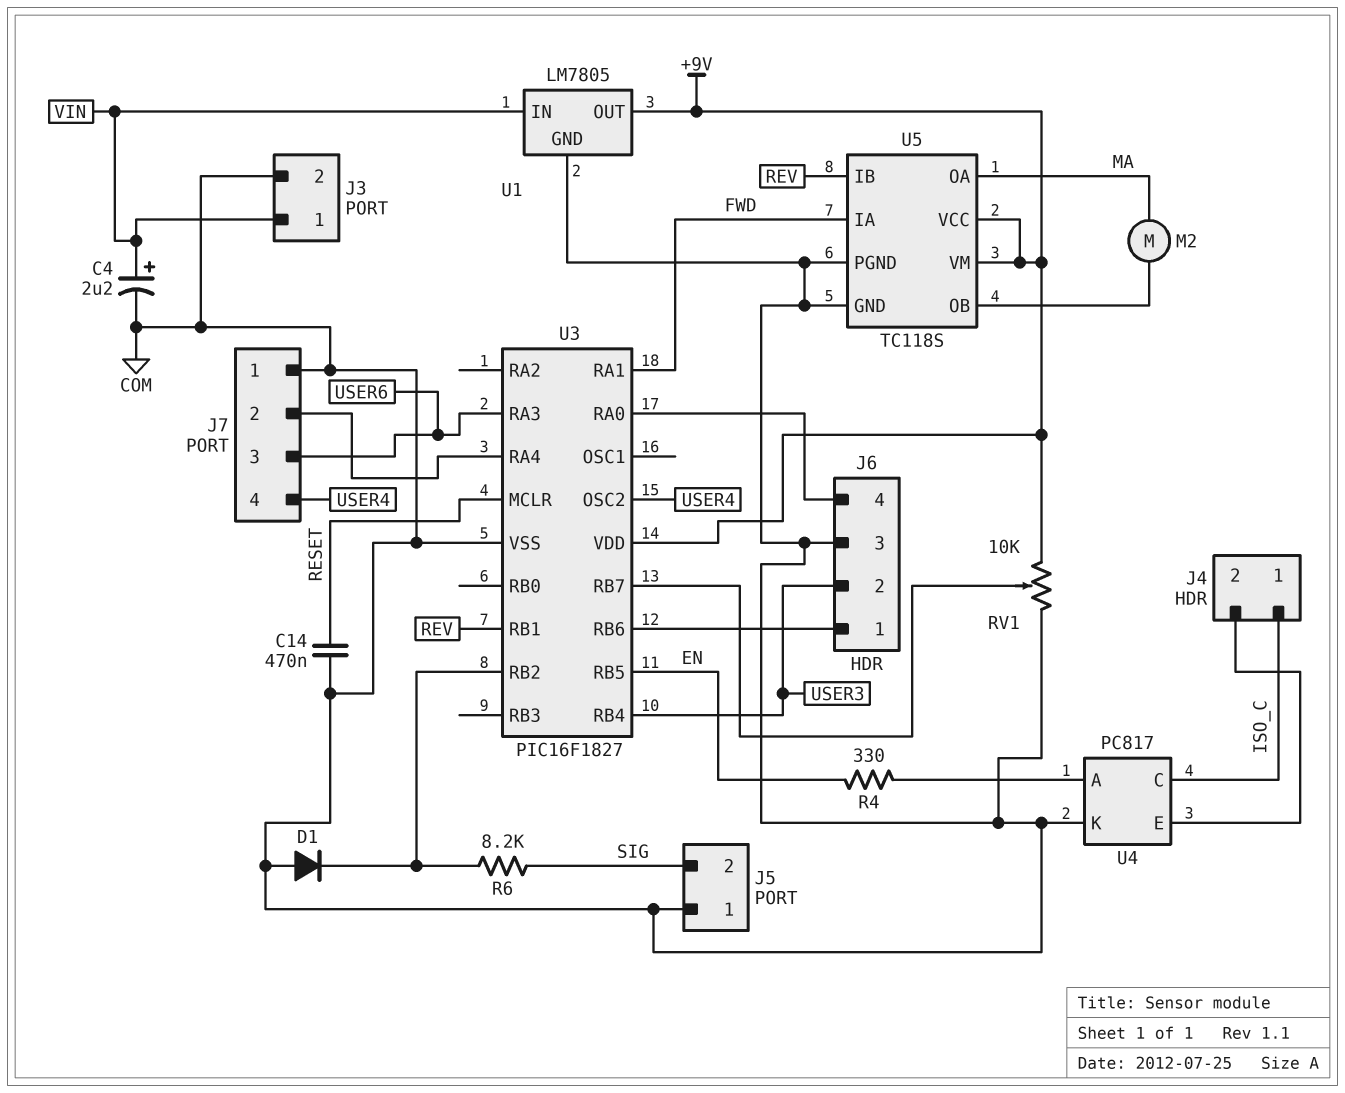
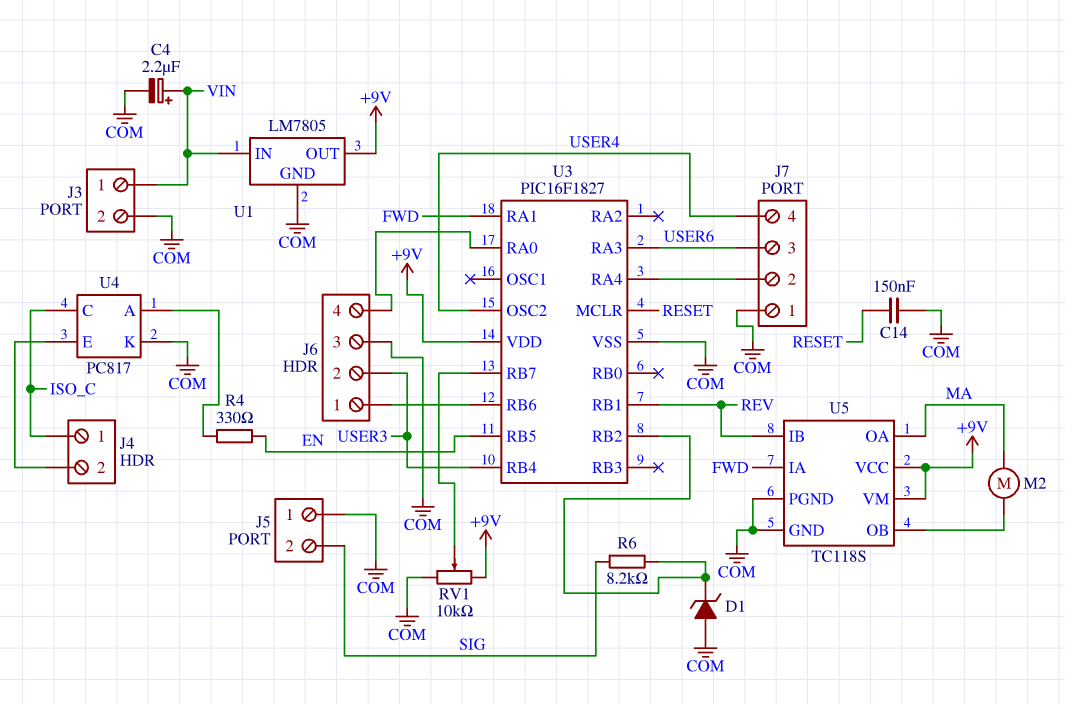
C14: 470nF (COM, RESET) -> 150nF (COM, RESET)
D1: diode (A COM, K U3/RB2) -> zener (A COM, K U3/RB2)

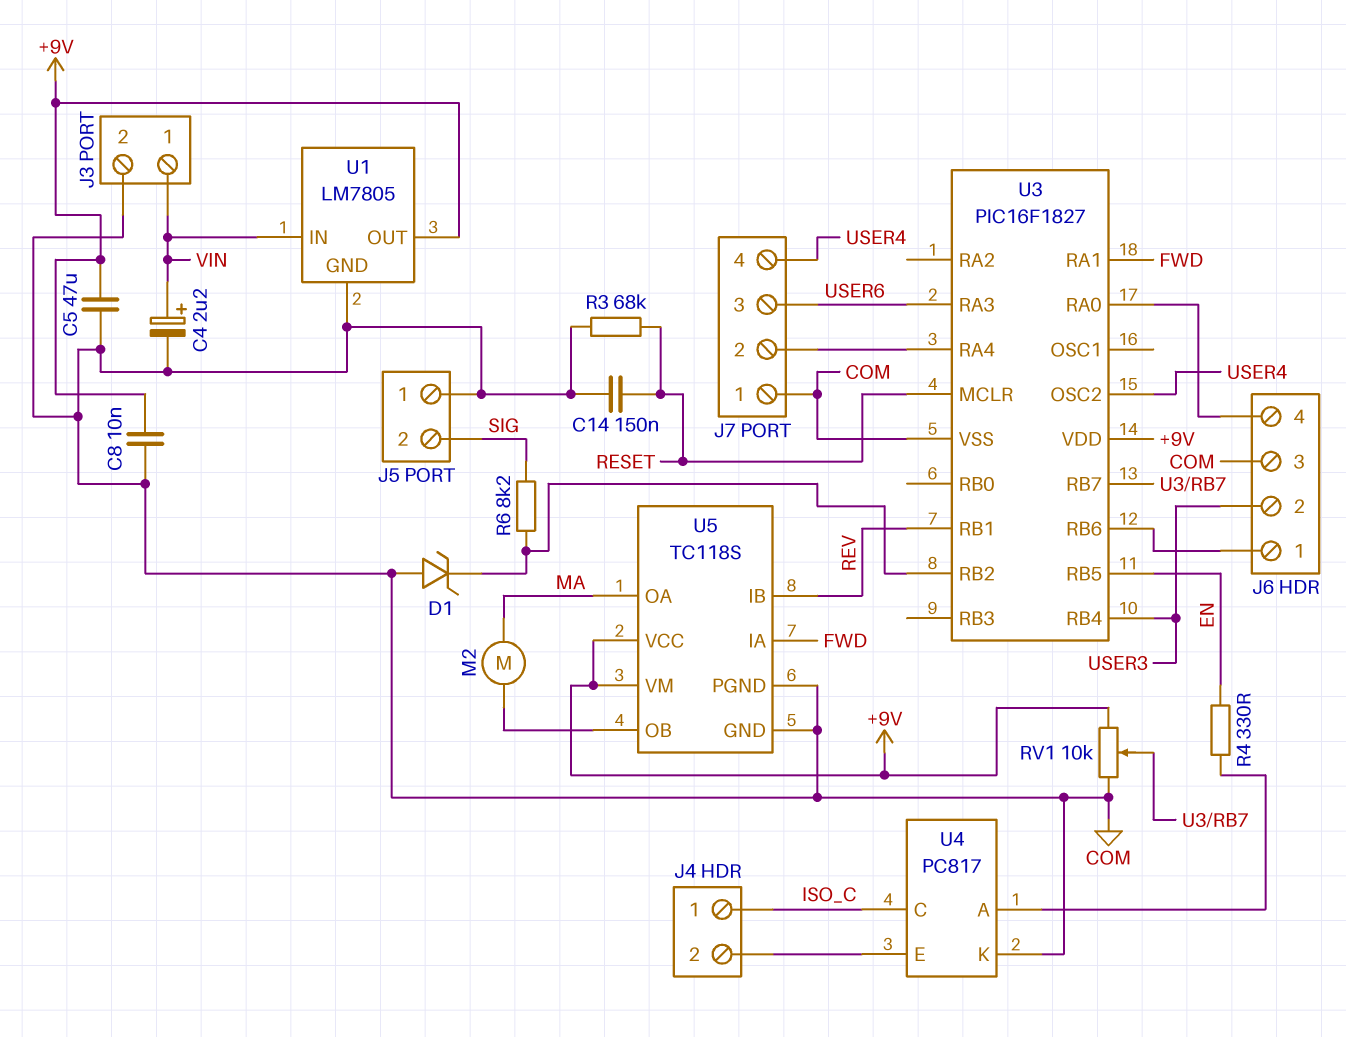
C5: none -> 47uF (+9V, COM)
C8: none -> 10nF (+9V, COM)
R3: none -> 68k (COM, RESET)

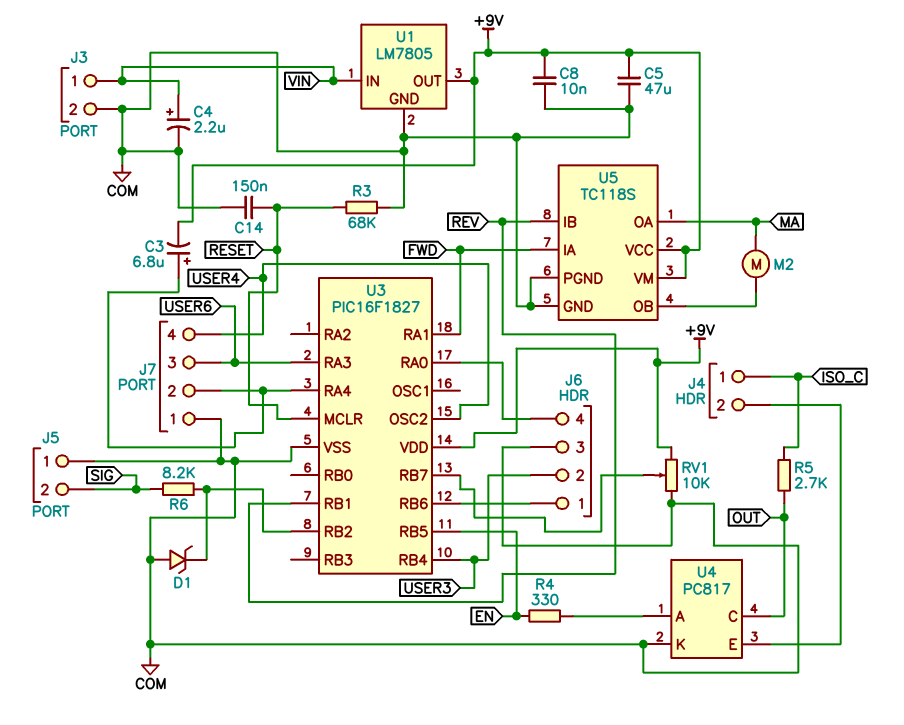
C3: none -> 6.8uF (plus J7/2, minus +9V)
R5: none -> 2.7k (ISO_C, OUT)
U4 pin C: ISO_C -> OUT

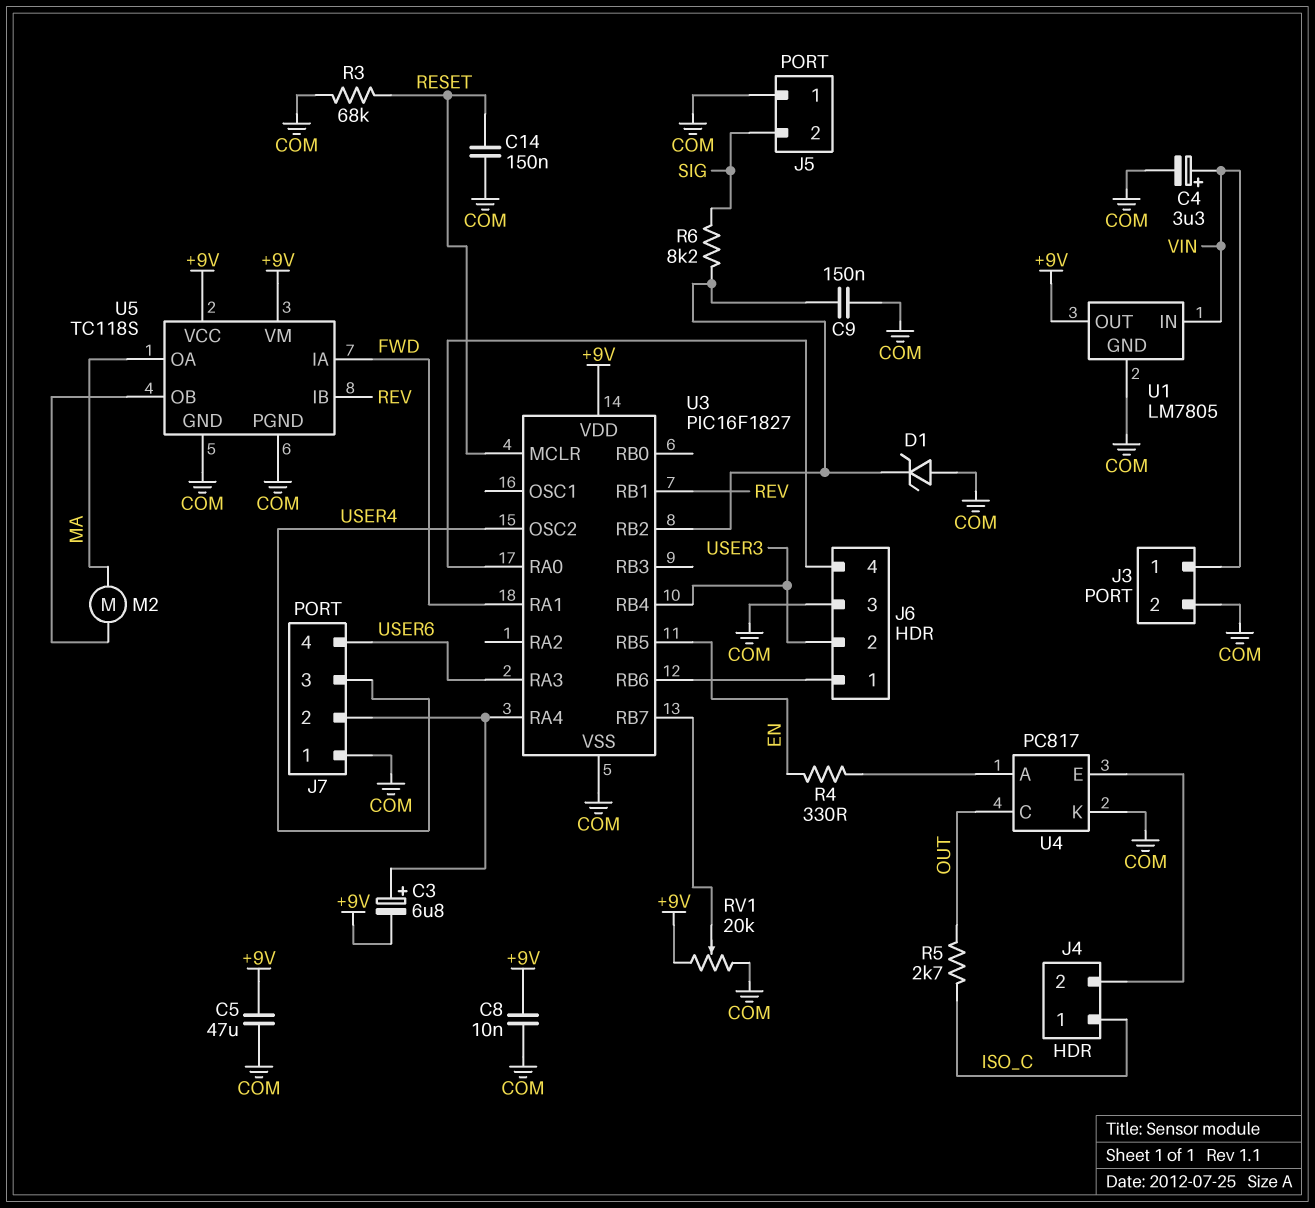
C4: 2.2uF (plus VIN, minus COM) -> 3.3uF (plus VIN, minus COM)
C9: none -> 150nF (COM, U3/RB2)
J7 pin 3: USER6 -> USER4
J7 pin 4: USER4 -> USER6
RV1: 10k (+9V, COM, wiper U3/RB7) -> 20k (+9V, COM, wiper U3/RB7)

